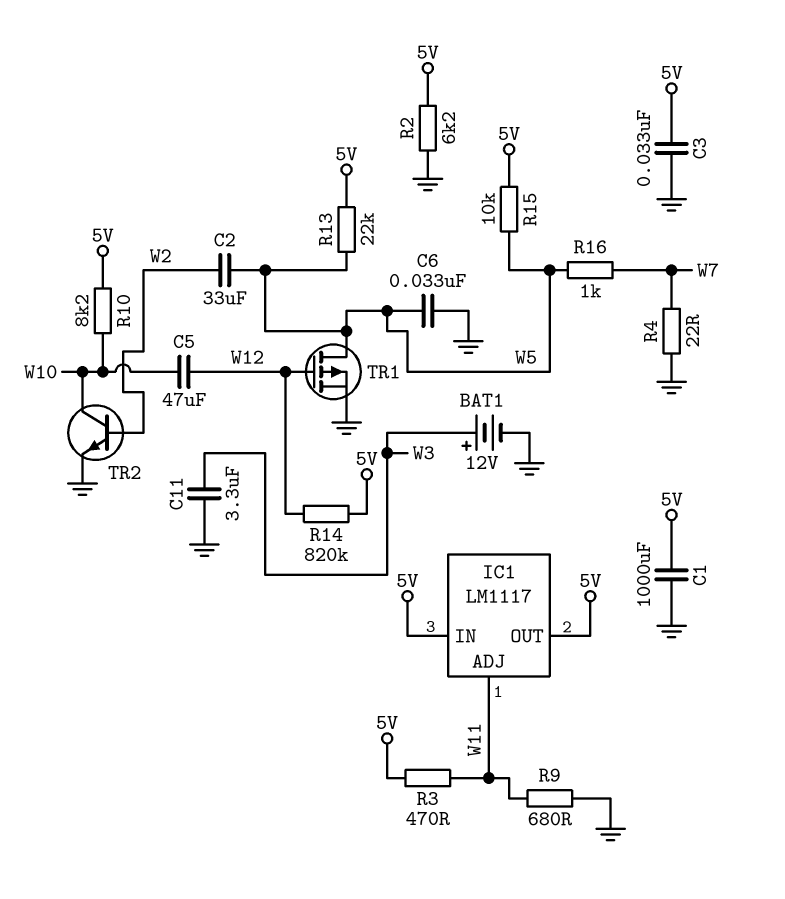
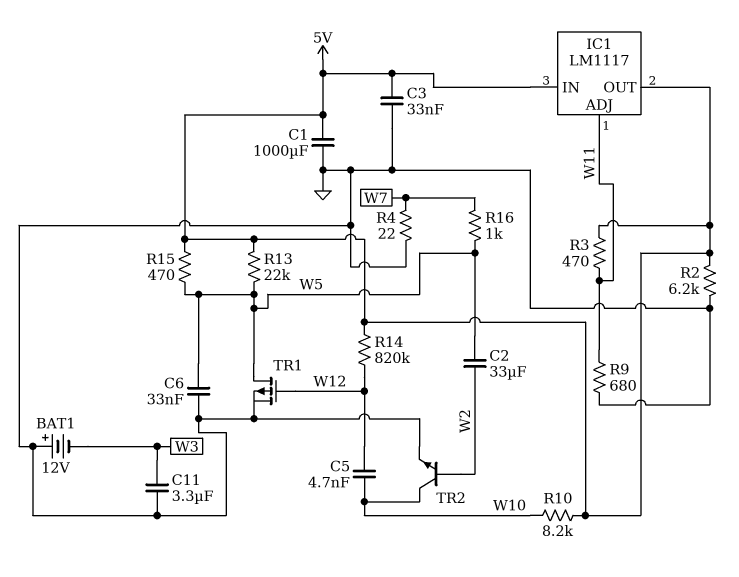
BAT1: 12V (plus W3, minus GND) -> 12V (plus GND, minus W3)
C5: 47uF (W10, W12) -> 4.7nF (W10, W12)
R15: 10k (5V, W5) -> 470 (5V, W5)

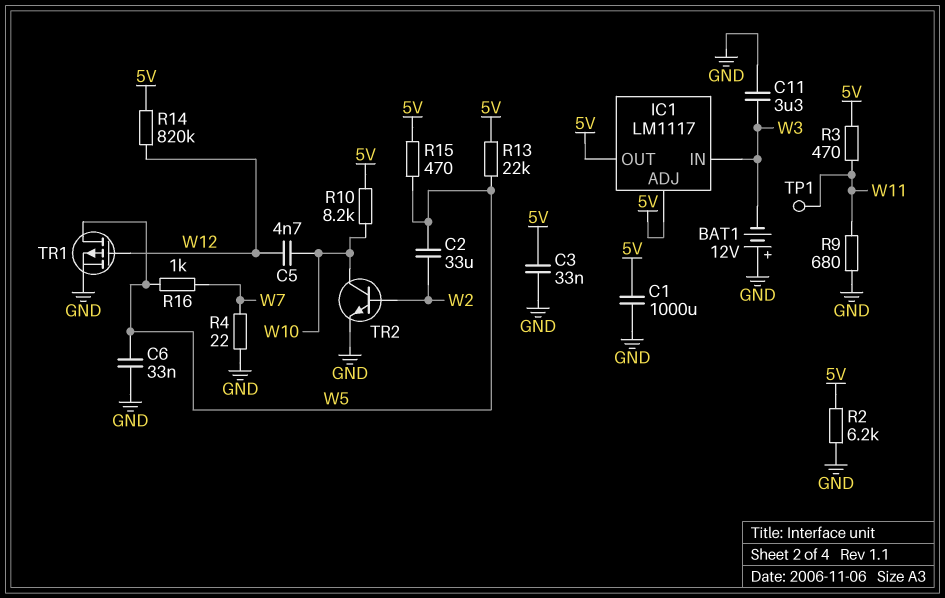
IC1 pin ADJ: W11 -> 5V
IC1 pin IN: 5V -> W3
TP1: none -> test point (W11)

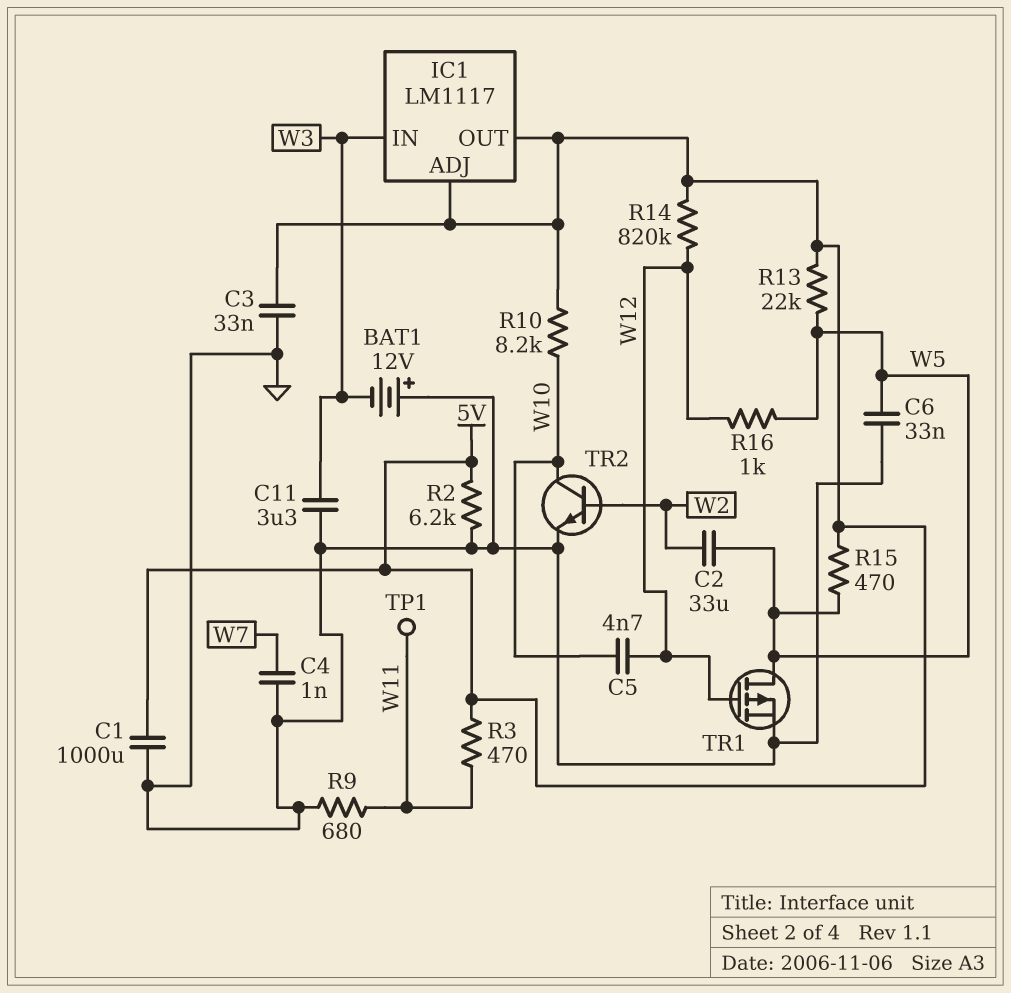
C4: none -> 1nF (GND, W7)
R4: 22 (GND, W7) -> none
R16: 1k (W5, W7) -> 1k (W5, W12)

